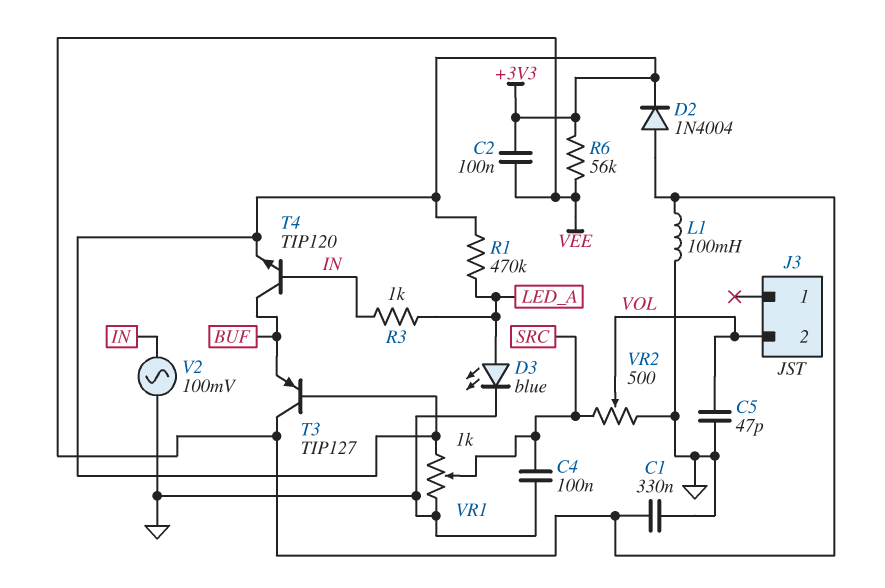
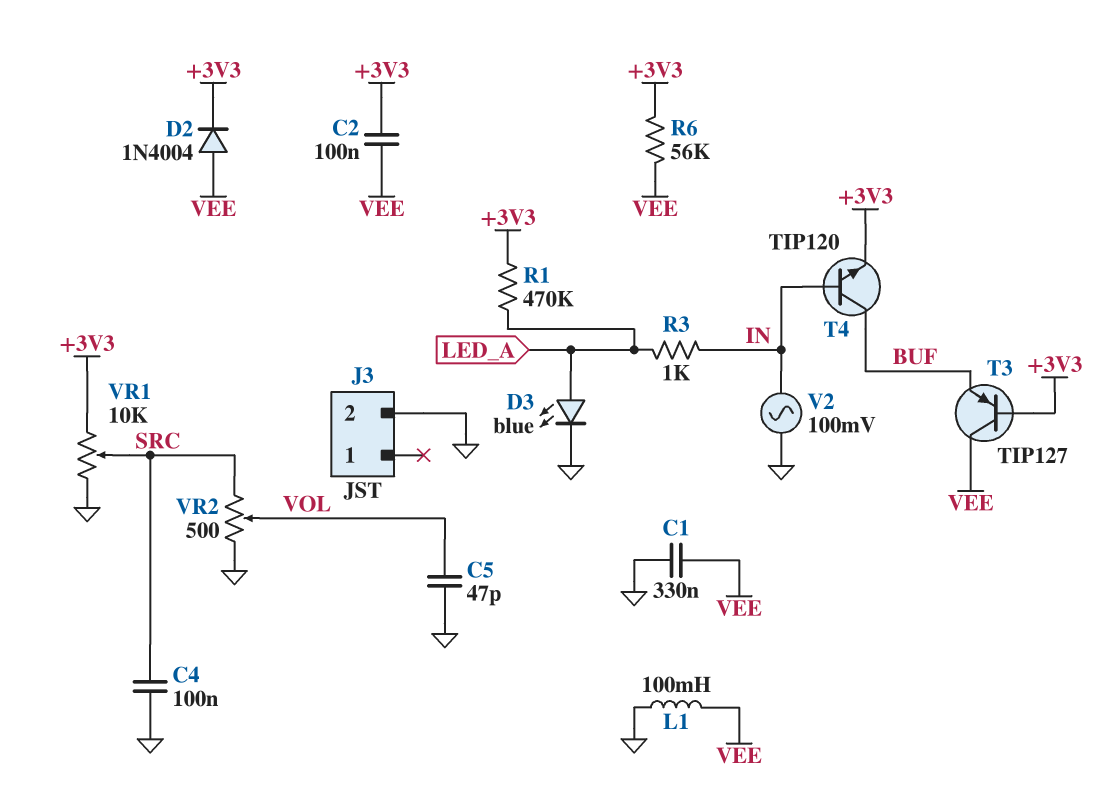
J3 pin 2: VOL -> GND
VR1: 1k (+3V3, GND, wiper SRC) -> 10k (+3V3, GND, wiper SRC)

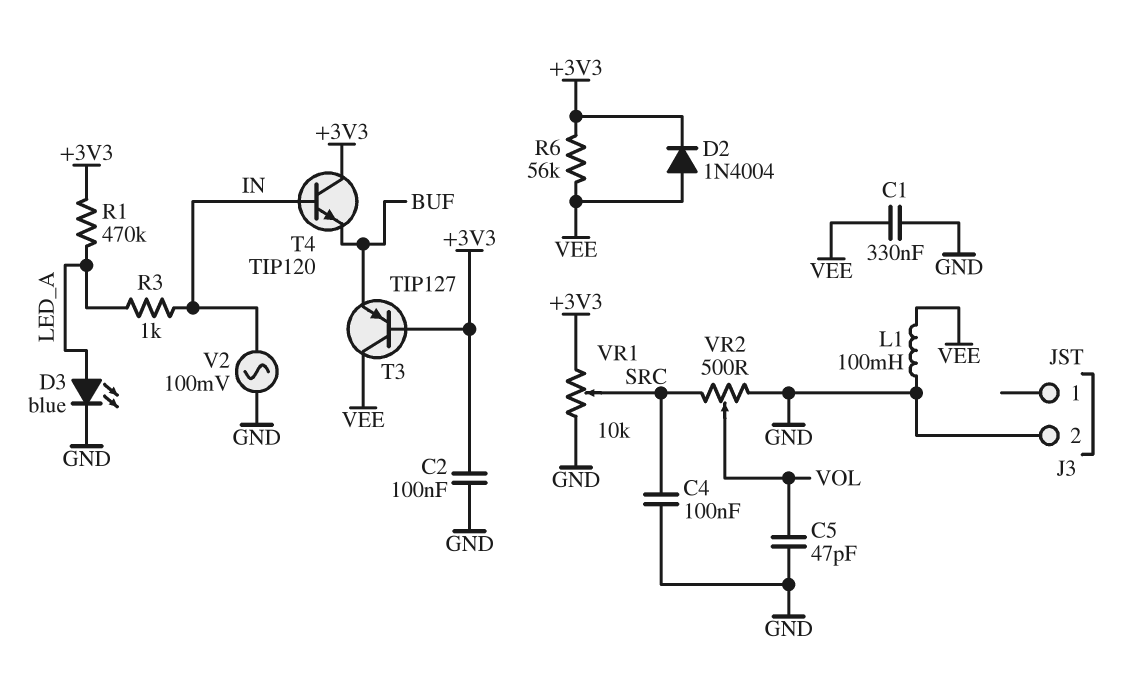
C2: 100nF (+3V3, VEE) -> 100nF (+3V3, GND)
T4: NPN TIP120 (B IN, C BUF, E +3V3) -> NPN TIP120 (B IN, C +3V3, E BUF)

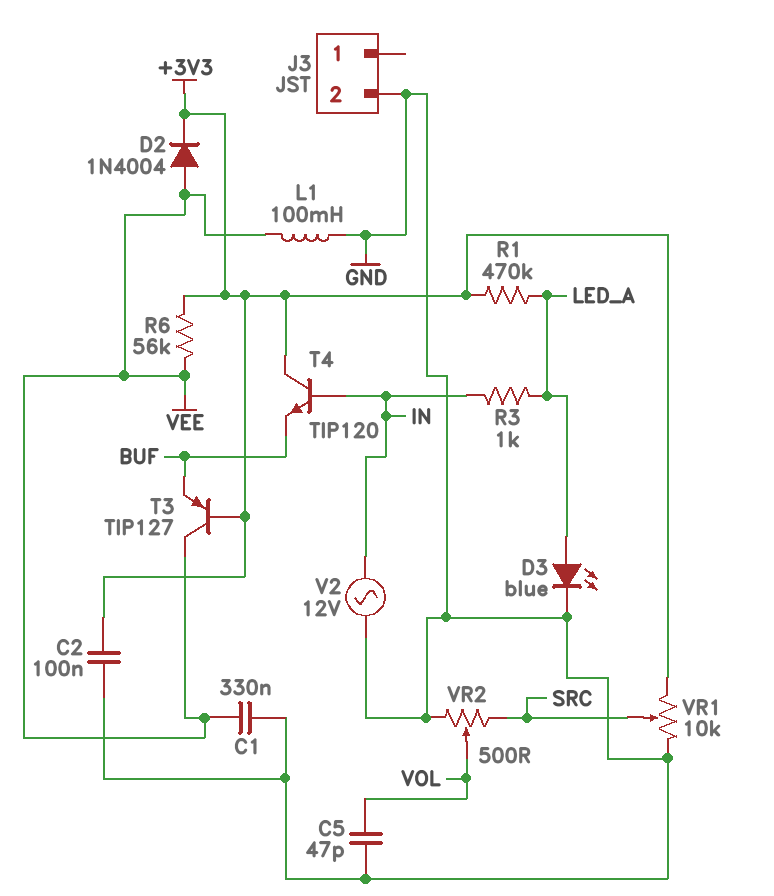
C4: 100nF (GND, SRC) -> none
V2: AC 100mV (GND, IN) -> AC 12V (GND, IN)

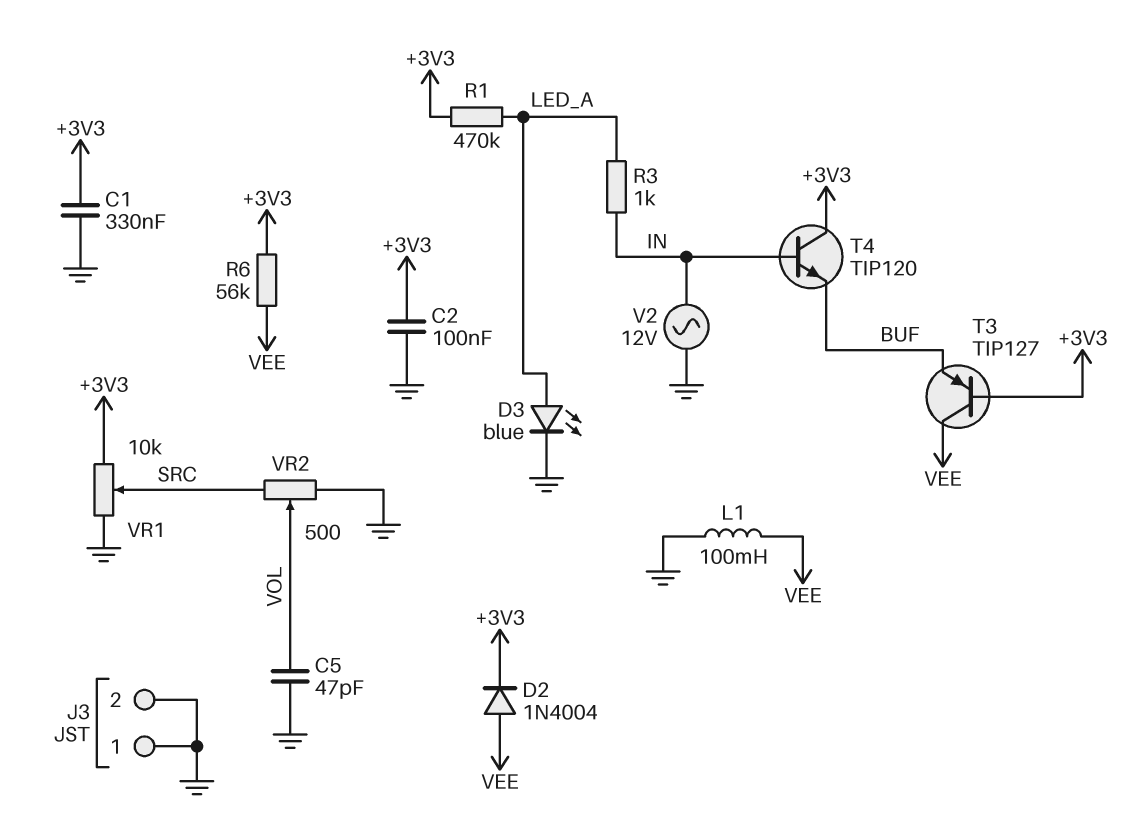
C1: 330nF (GND, VEE) -> 330nF (+3V3, GND)
J3 pin 1: none -> GND

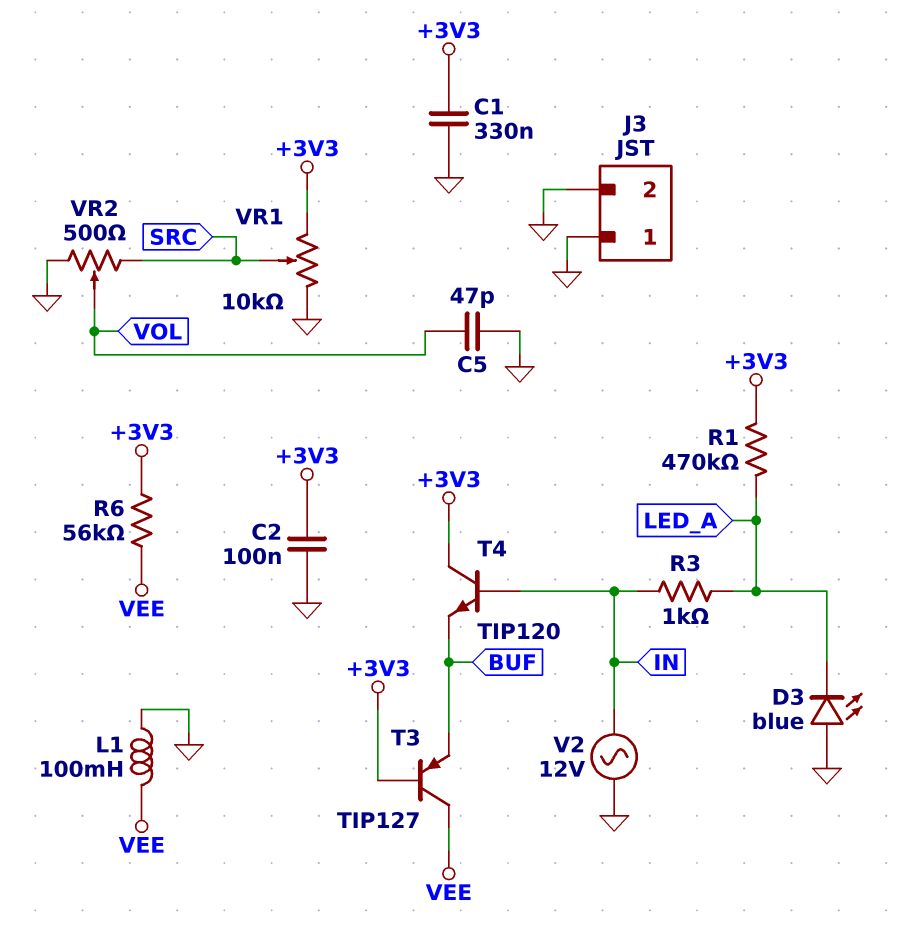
D2: diode 1N4004 (A VEE, K +3V3) -> none
D3: LED blue (A LED_A, K GND) -> LED blue (A GND, K LED_A)

